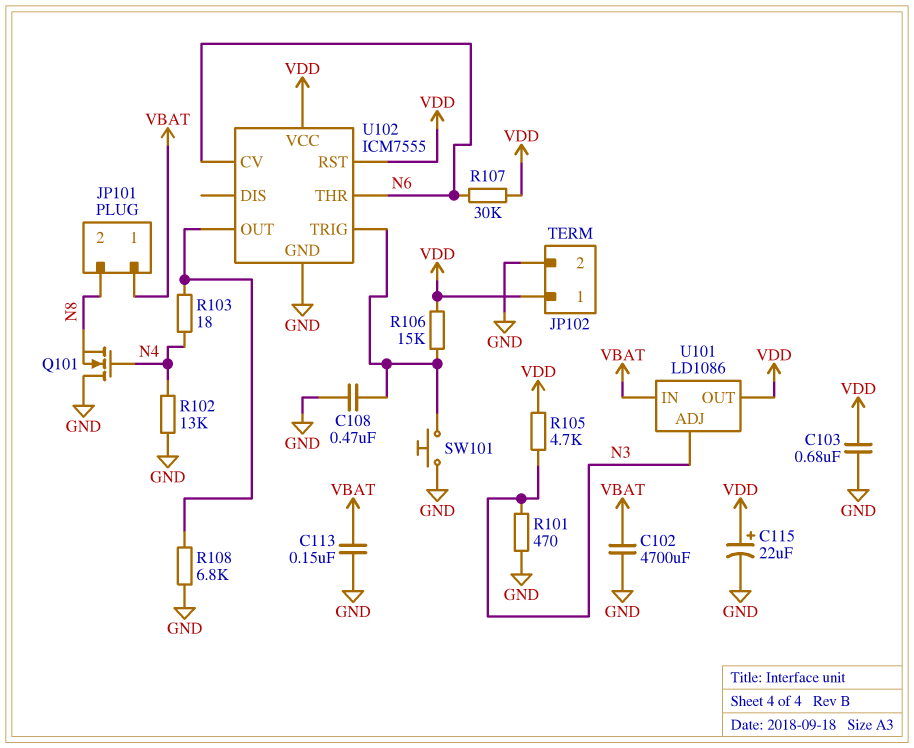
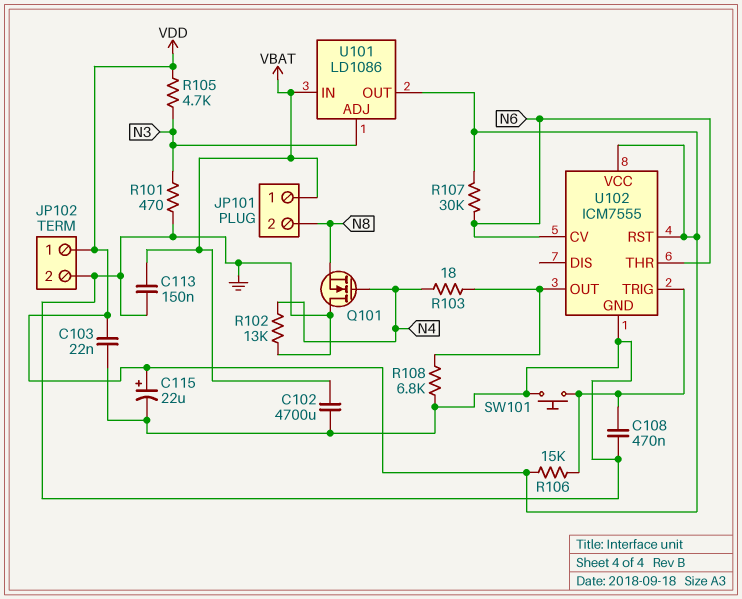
C103: 680nF (GND, VDD) -> 22nF (GND, VDD)

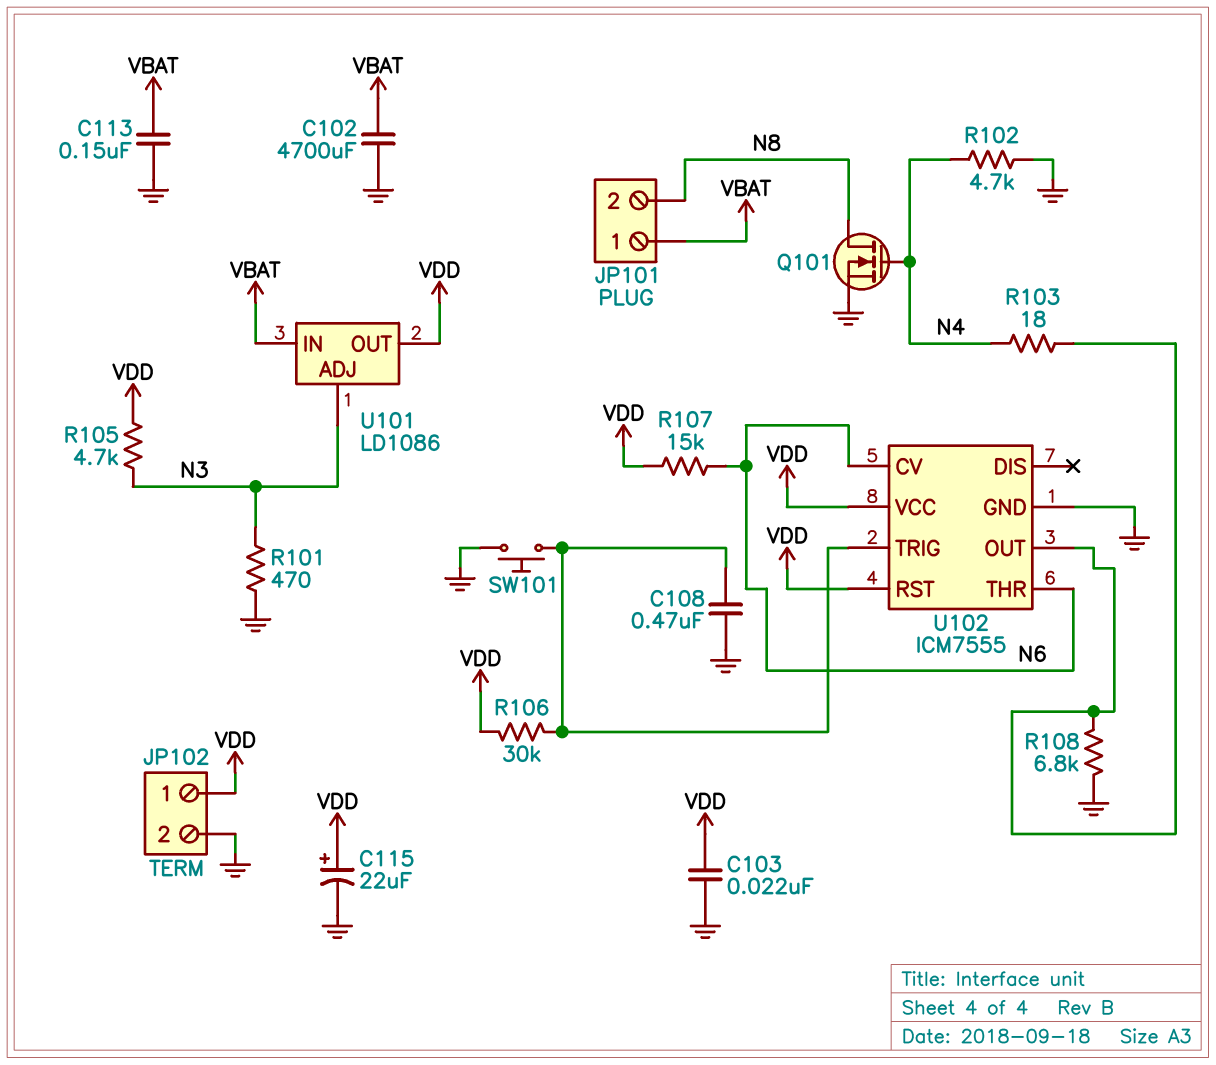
Q101: NMOS (G N4, D GND, S N8) -> NMOS (G N4, D N8, S GND)
R102: 13k (GND, N4) -> 4.7k (GND, N4)
R106: 15k (U102/TRIG, VDD) -> 30k (U102/TRIG, VDD)
R107: 30k (N6, VDD) -> 15k (N6, VDD)

